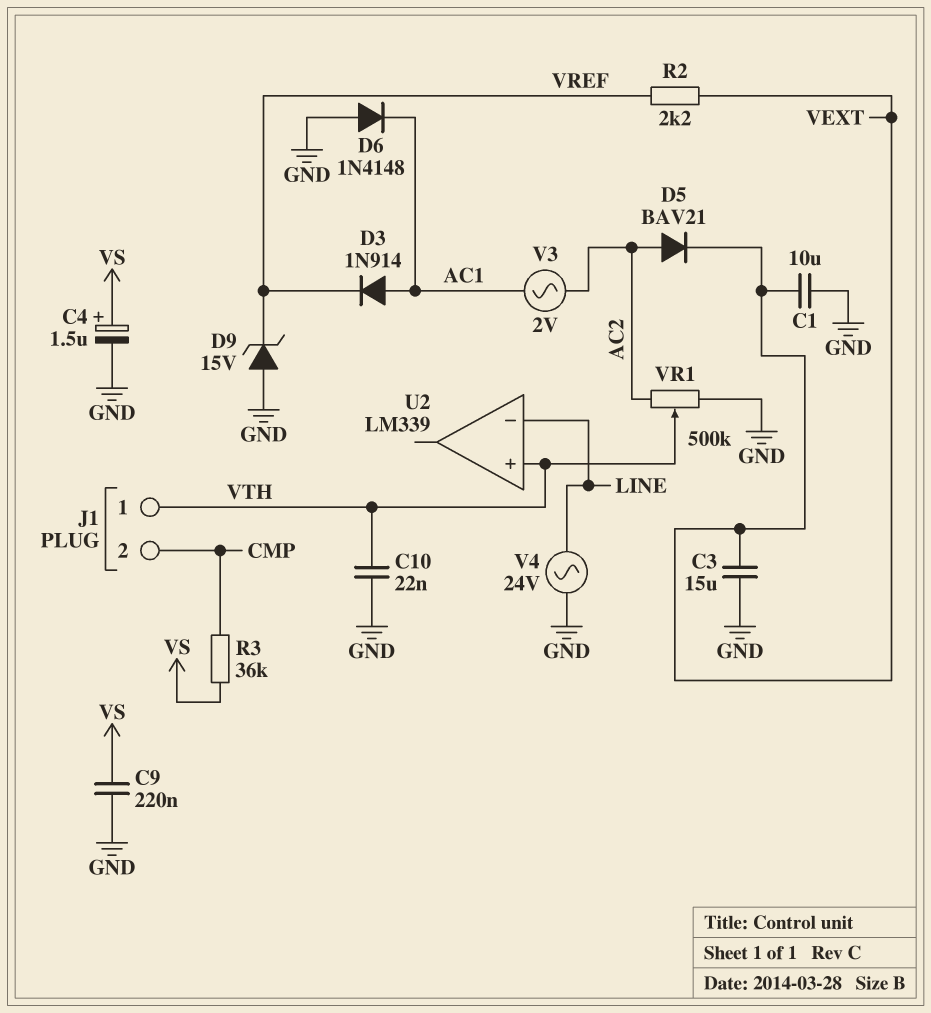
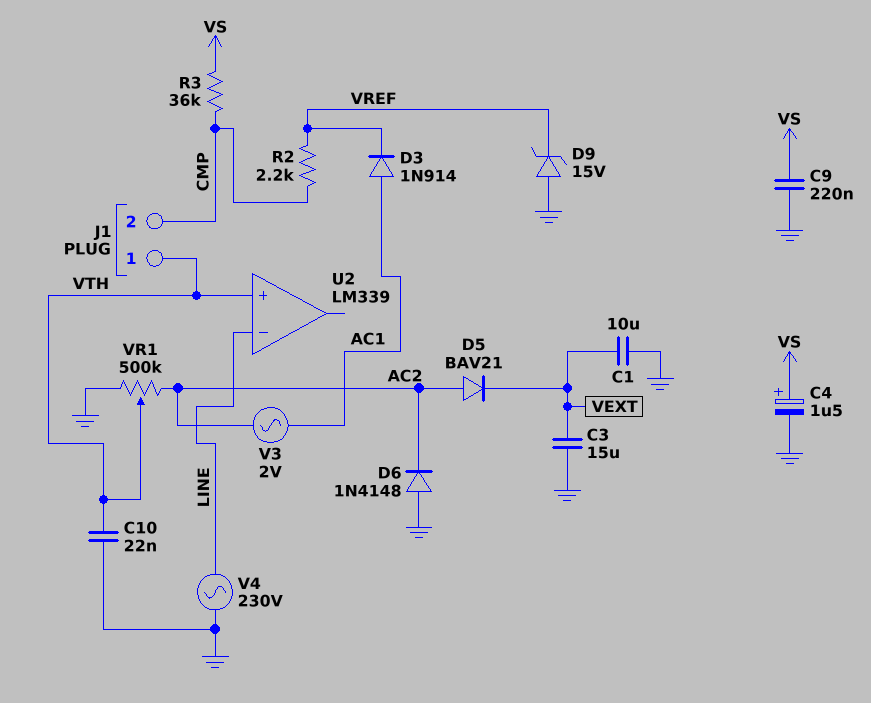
D6: diode 1N4148 (A GND, K AC1) -> diode 1N4148 (A GND, K AC2)
R2: 2.2k (VEXT, VREF) -> 2.2k (CMP, VREF)
V4: AC 24V (GND, LINE) -> AC 230V (GND, LINE)

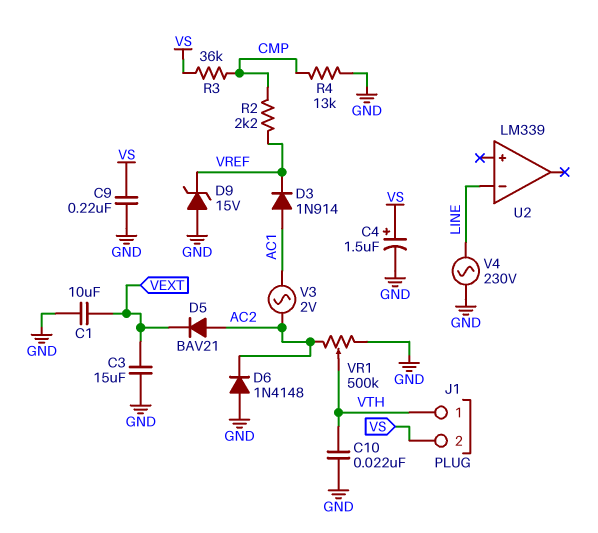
J1 pin 2: CMP -> VS
R4: none -> 13k (CMP, GND)
U2 pin in+: VTH -> none

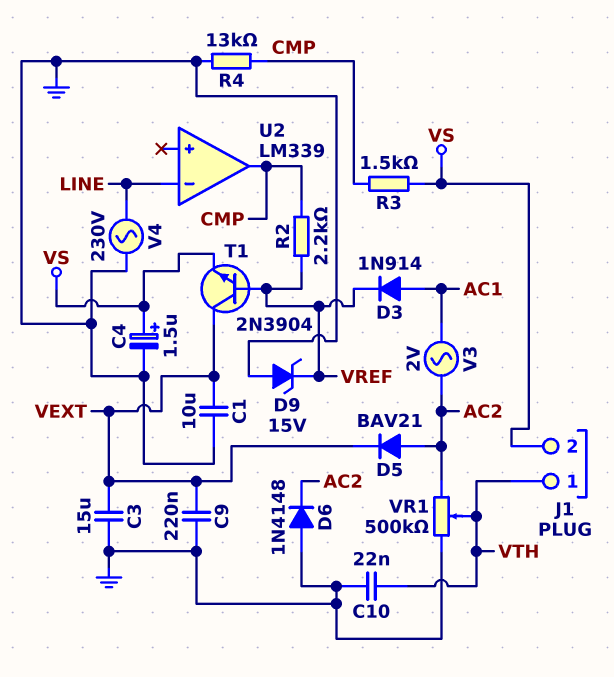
C9: 220nF (GND, VS) -> 220nF (GND, VEXT)
R3: 36k (CMP, VS) -> 1.5k (CMP, VS)
T1: none -> NPN 2N3904 (B VREF, C VEXT, E VS)
U2 pin out: none -> CMP

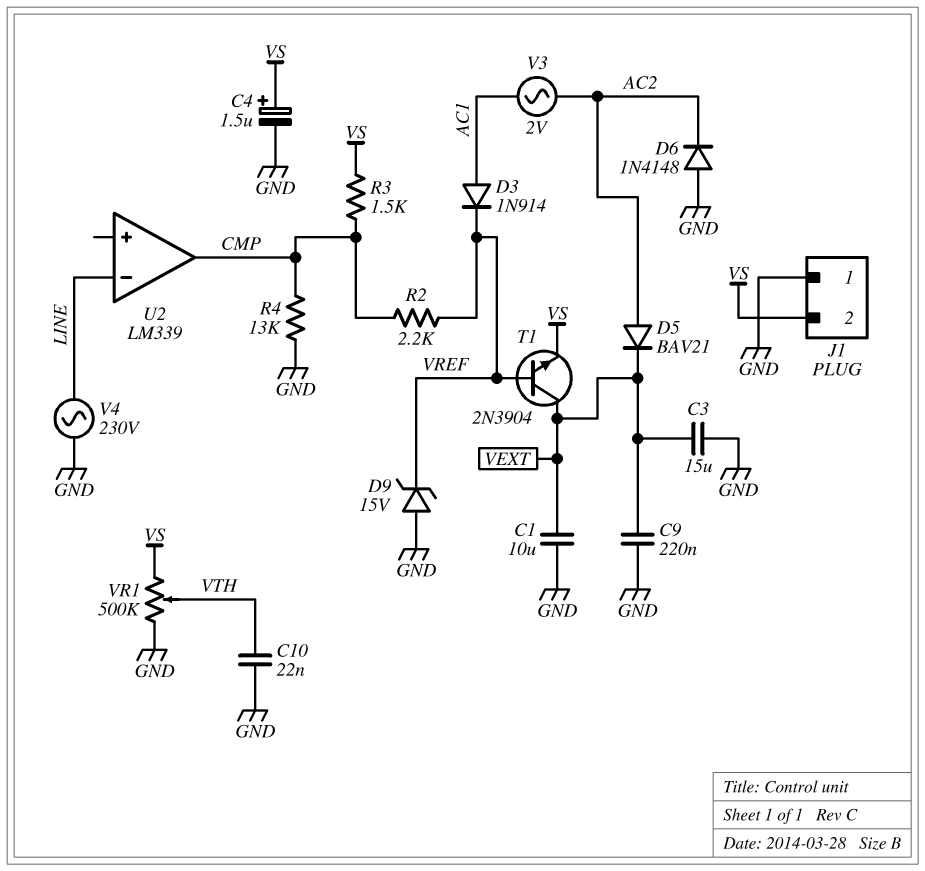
J1 pin 1: VTH -> GND
VR1: 500k (AC2, GND, wiper VTH) -> 500k (GND, VS, wiper VTH)

